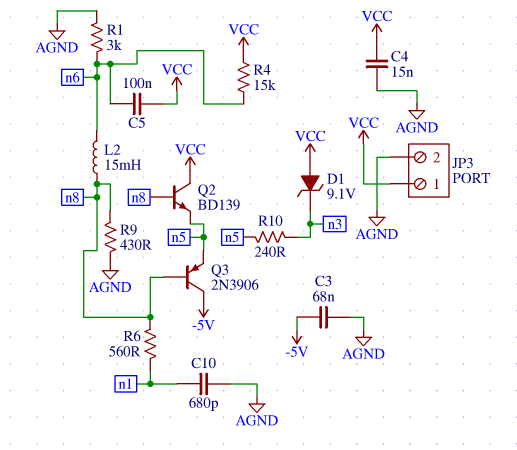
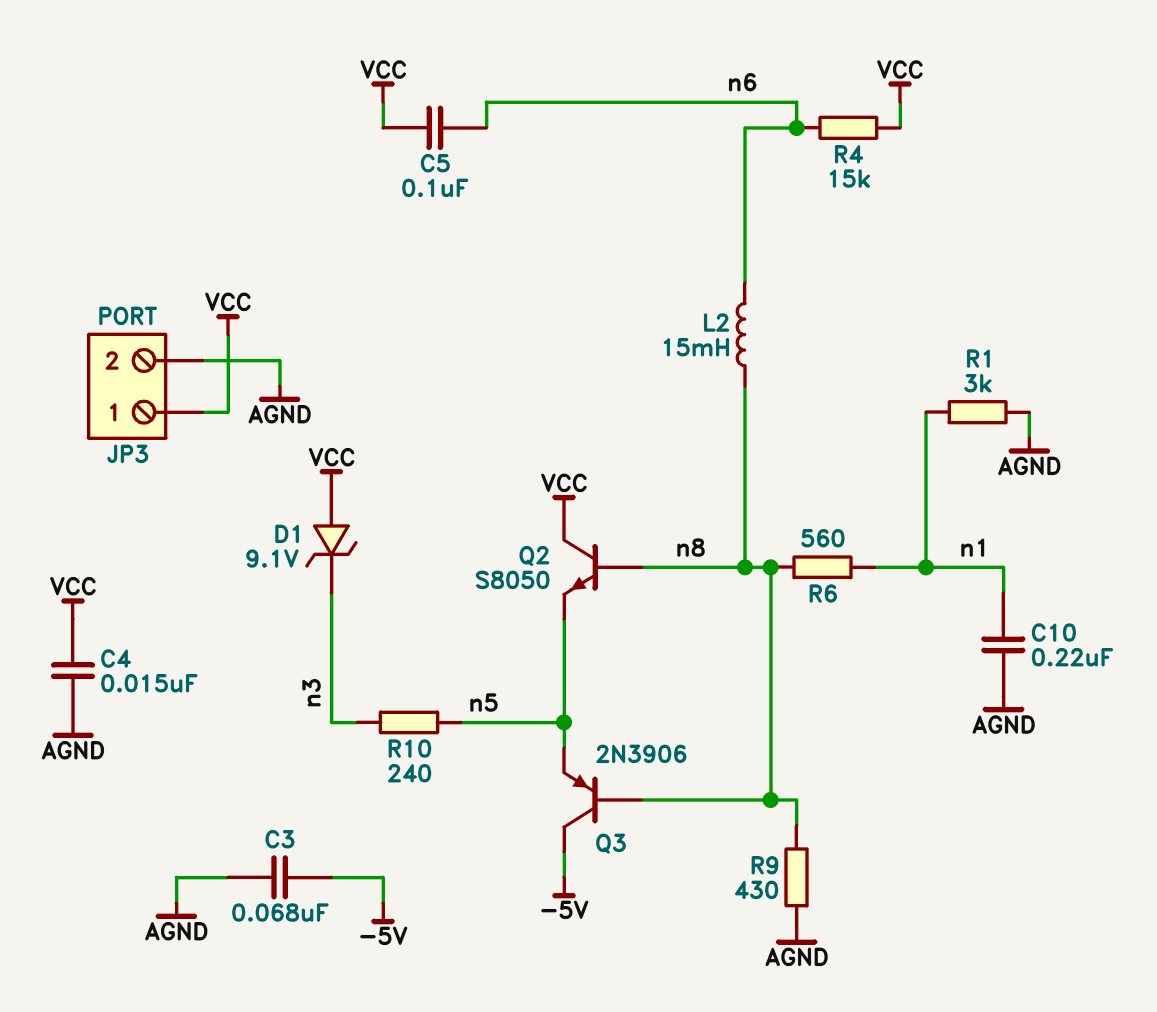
C10: 680pF (AGND, n1) -> 220nF (AGND, n1)
Q2: NPN BD139 (B n8, C VCC, E n5) -> NPN S8050 (B n8, C VCC, E n5)
R1: 3k (AGND, n6) -> 3k (AGND, n1)

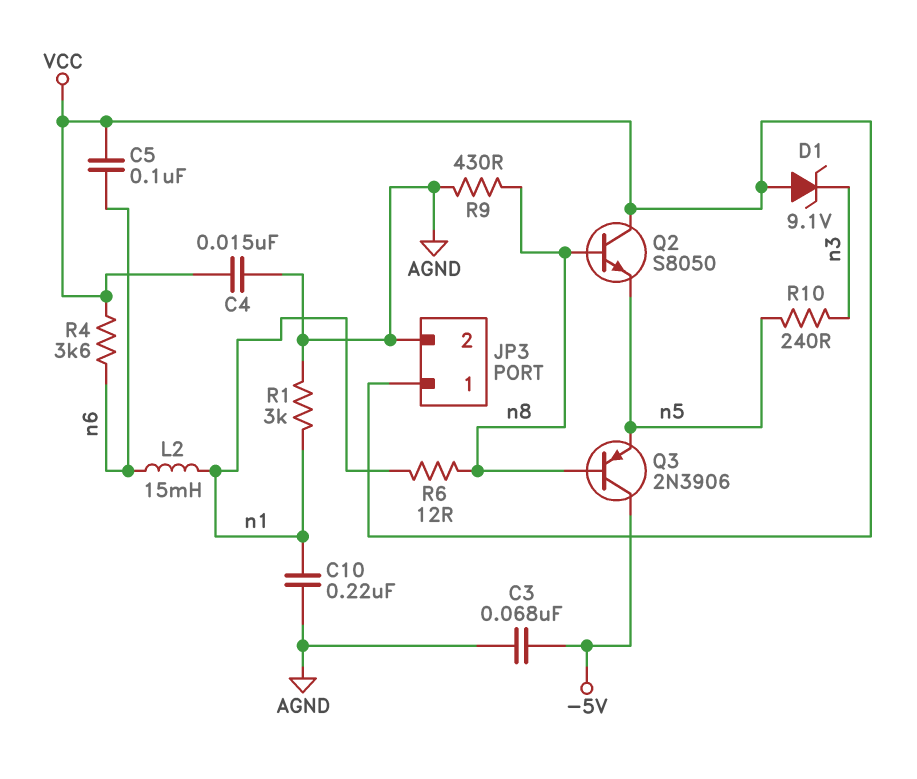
L2: 15mH (n6, n8) -> 15mH (n1, n6)
R4: 15k (VCC, n6) -> 3.6k (VCC, n6)
R6: 560 (n1, n8) -> 12 (n1, n8)

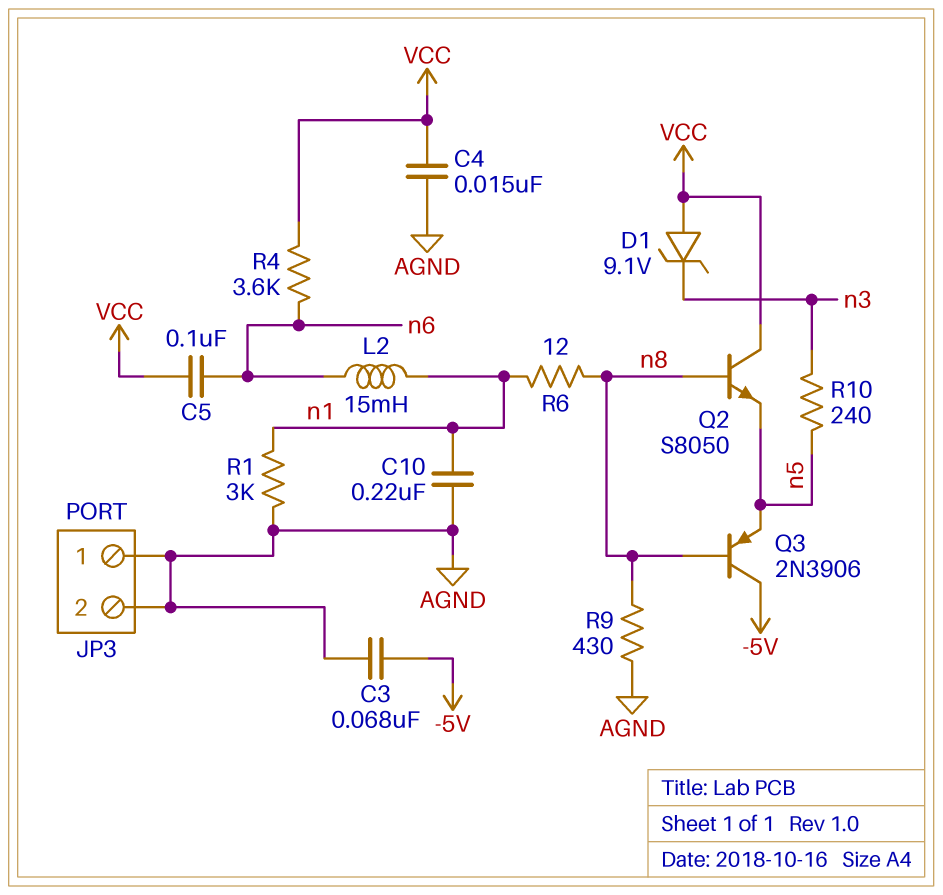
JP3 pin 1: VCC -> AGND

